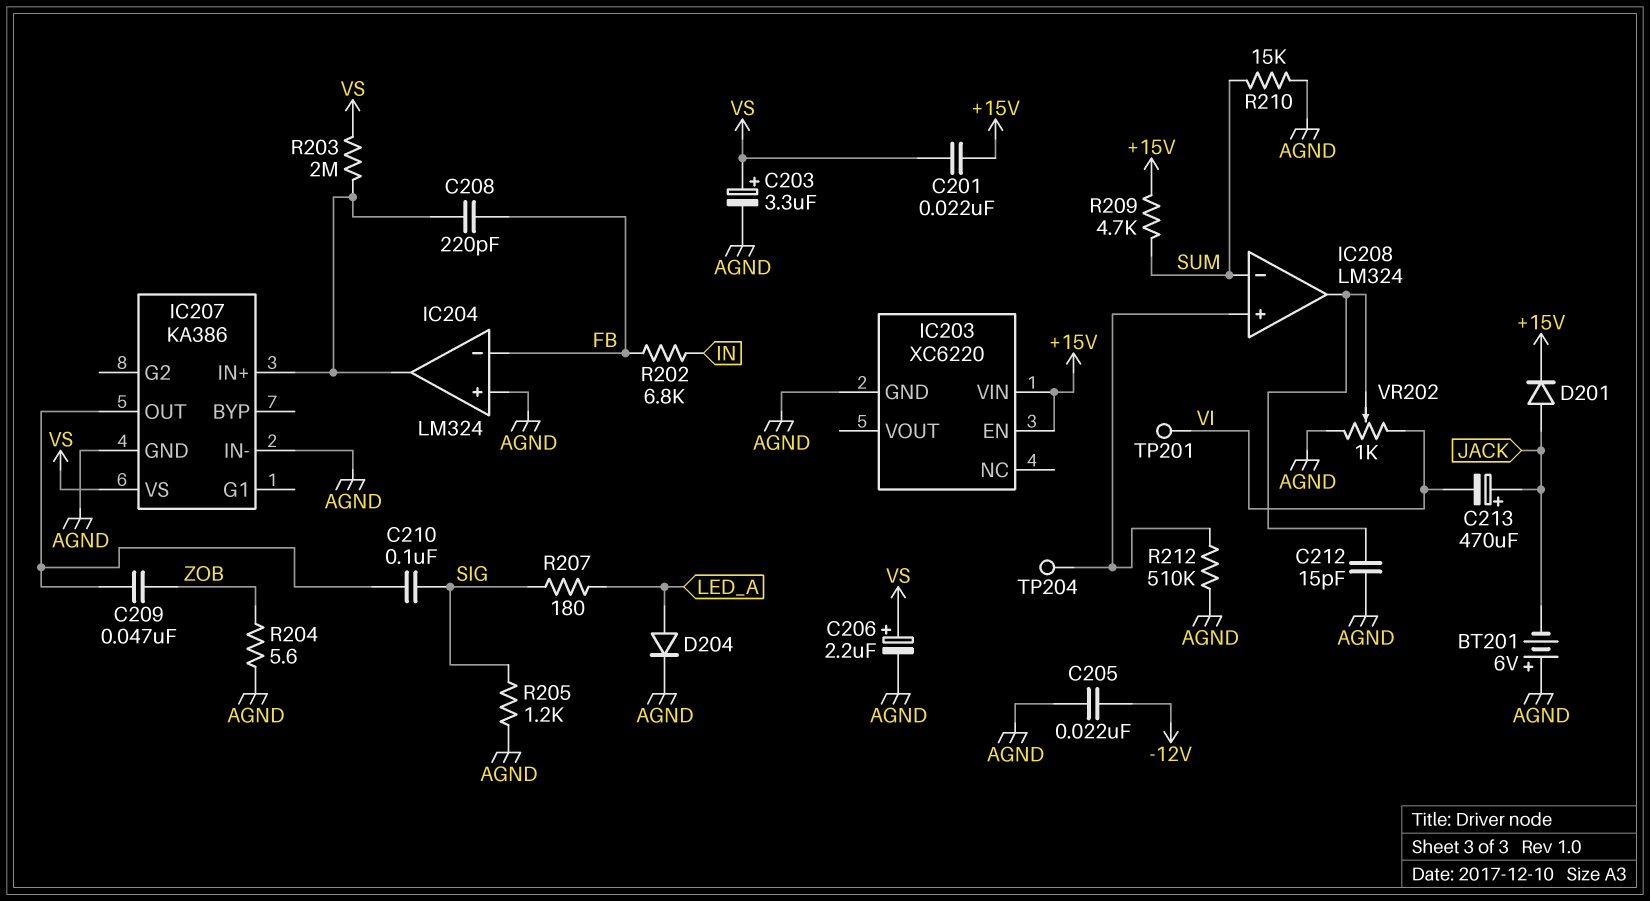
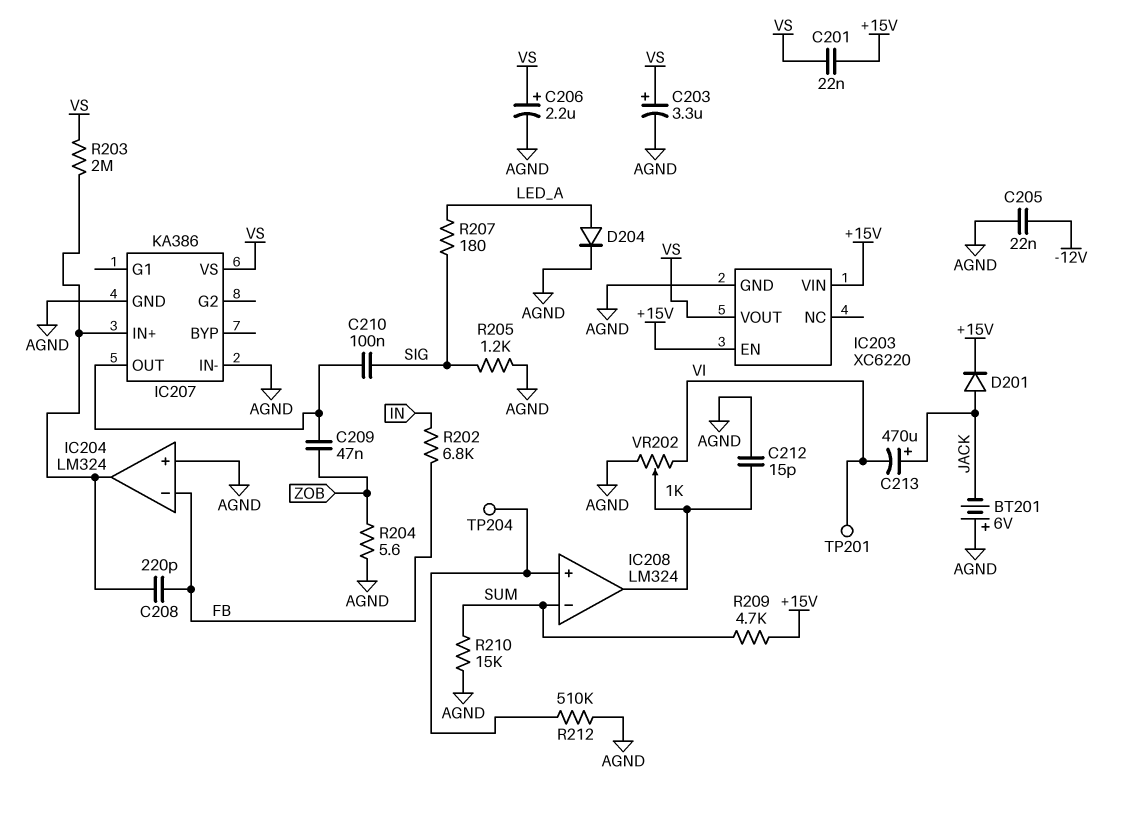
IC203 pin VOUT: none -> VS

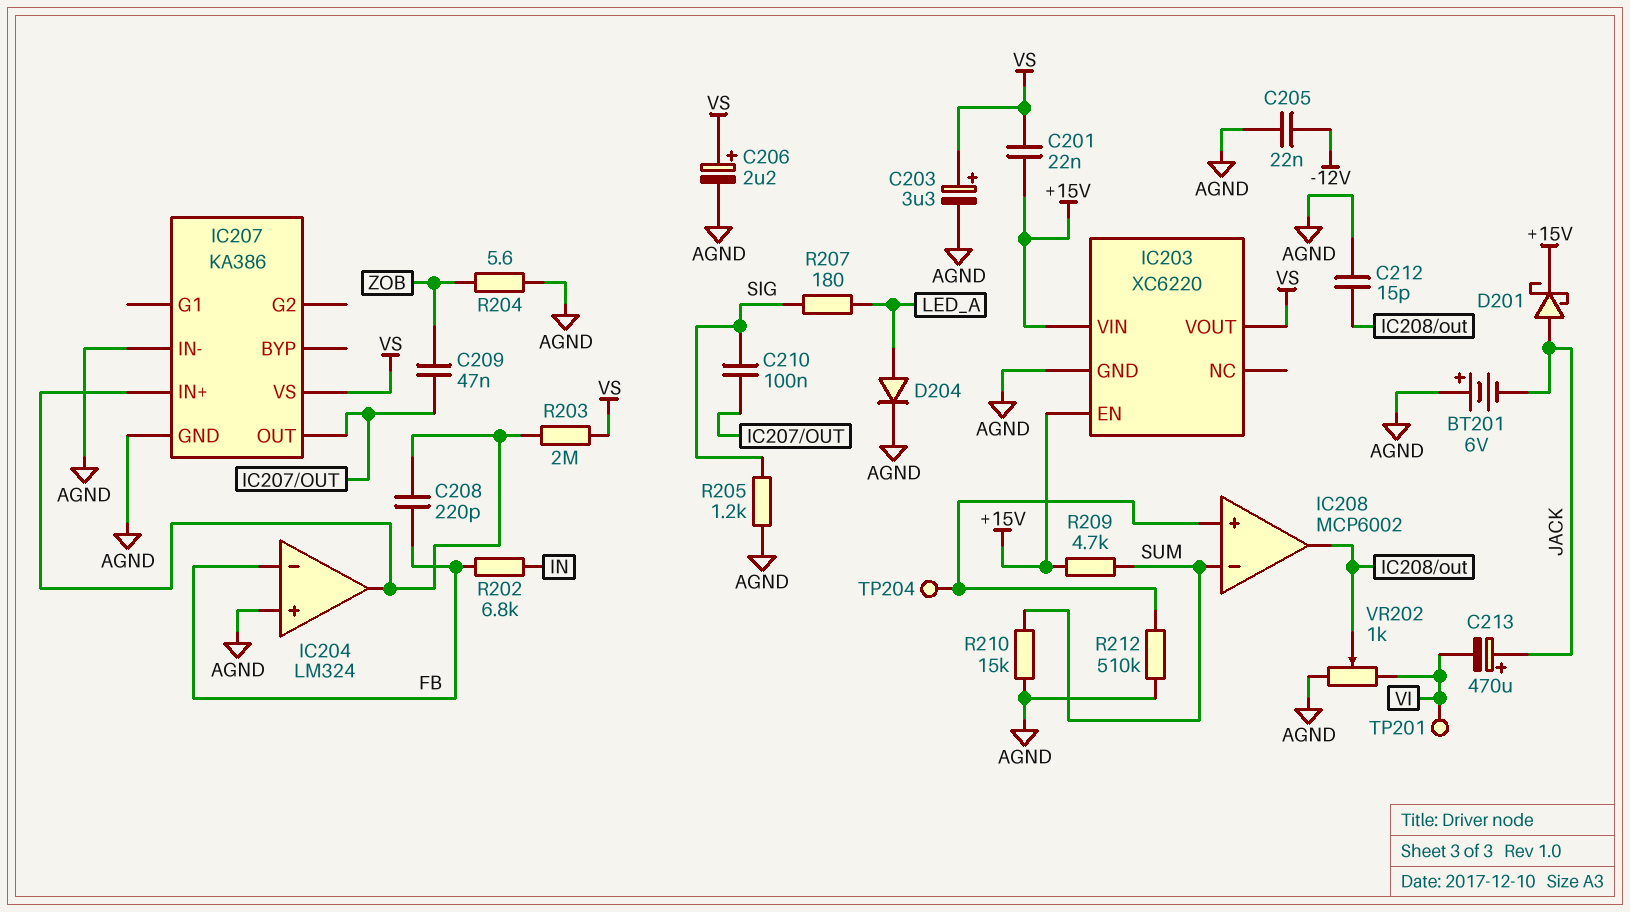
D201: diode (A JACK, K +15V) -> schottky (A JACK, K +15V)
IC208: LM324 -> MCP6002

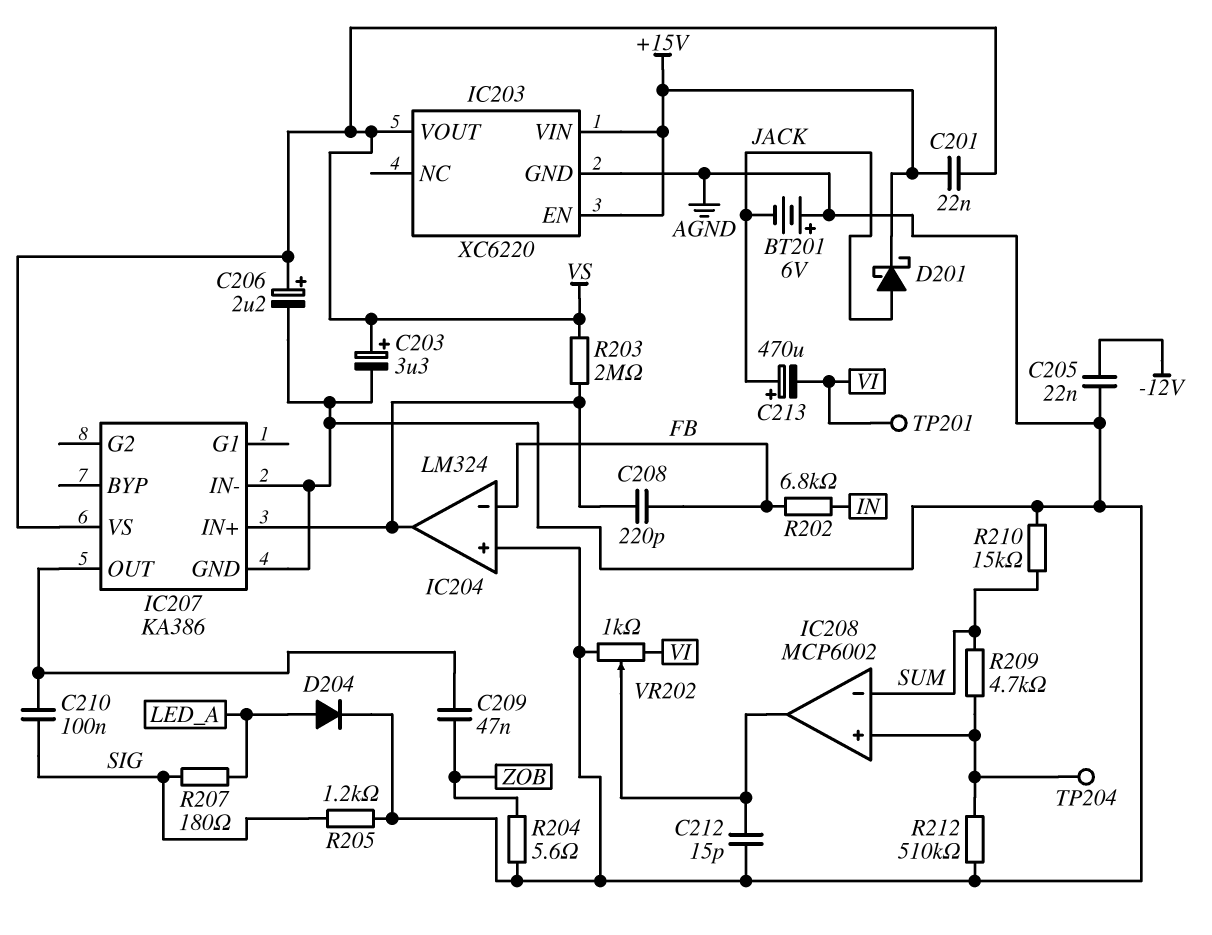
R209: 4.7k (+15V, SUM) -> 4.7k (IC208/in+, SUM)

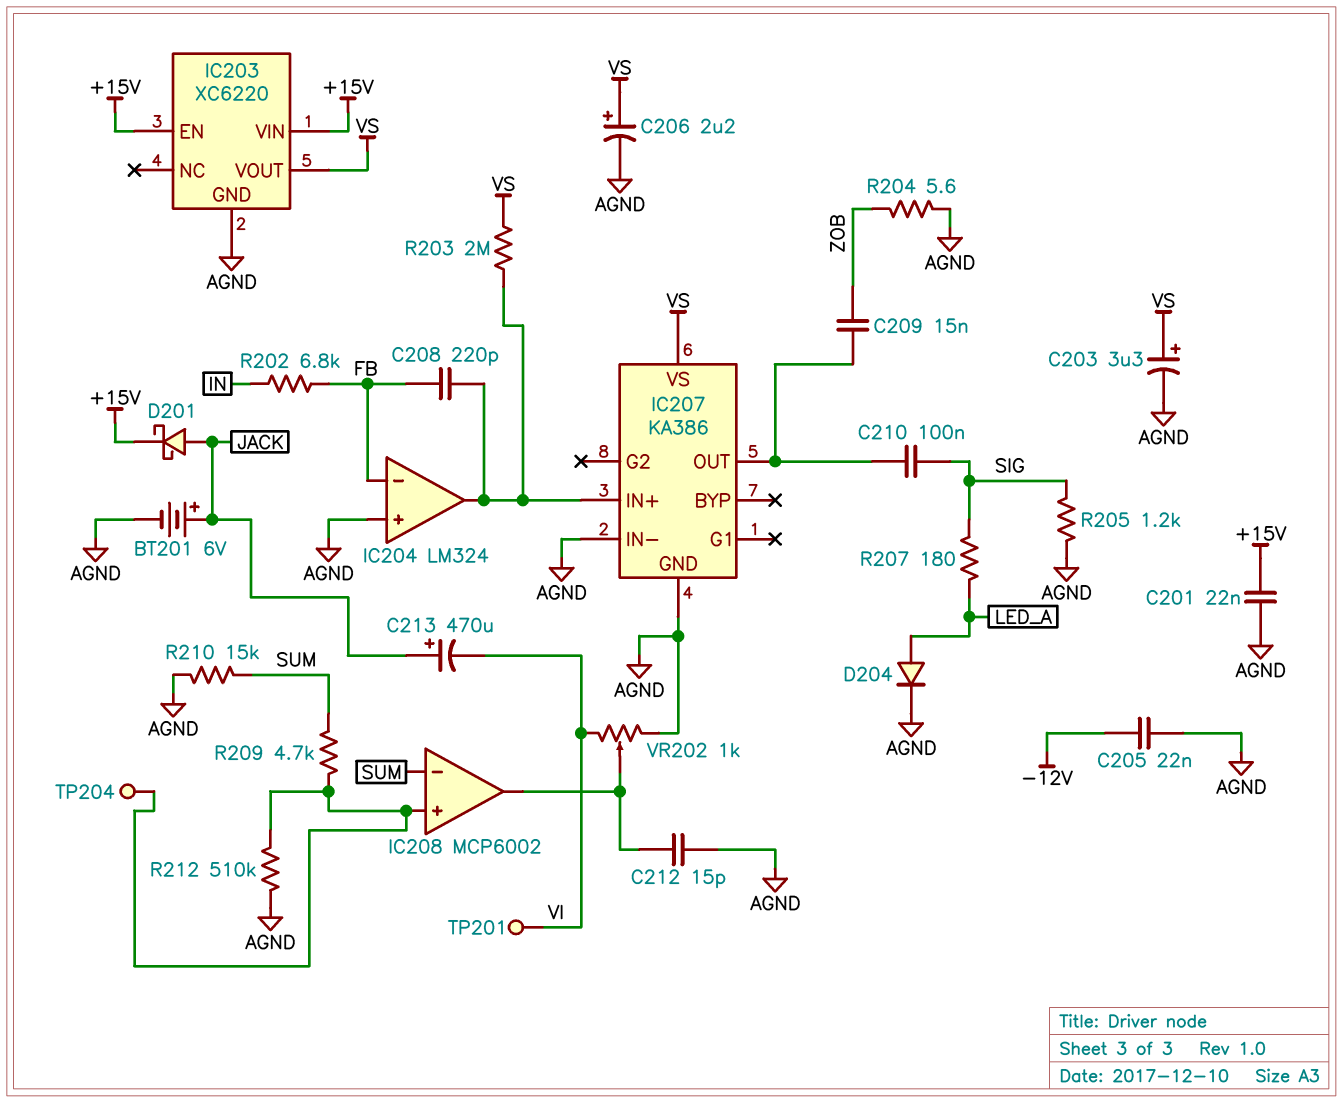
BT201: 6V (plus AGND, minus JACK) -> 6V (plus JACK, minus AGND)
C201: 22nF (+15V, VS) -> 22nF (+15V, AGND)
C209: 47nF (IC207/OUT, ZOB) -> 15nF (IC207/OUT, ZOB)

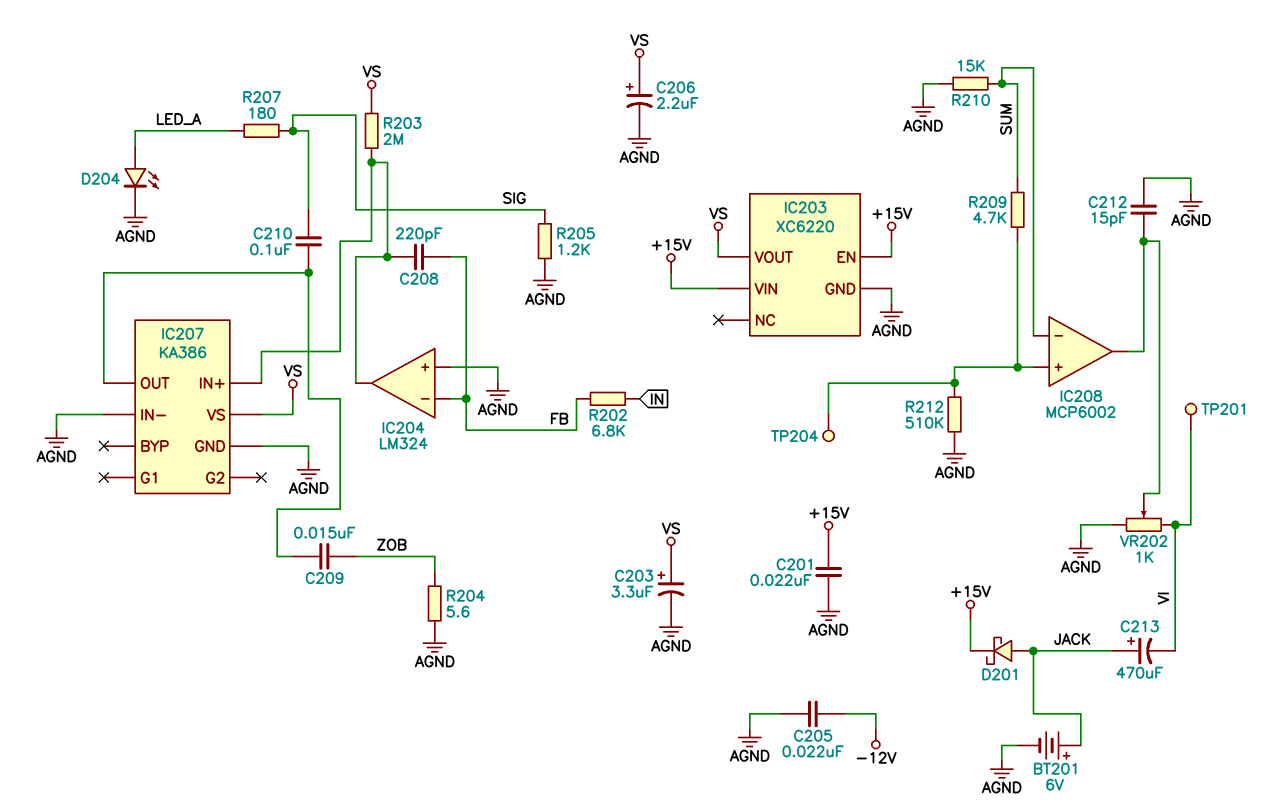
D204: diode (A LED_A, K AGND) -> LED (A LED_A, K AGND)

